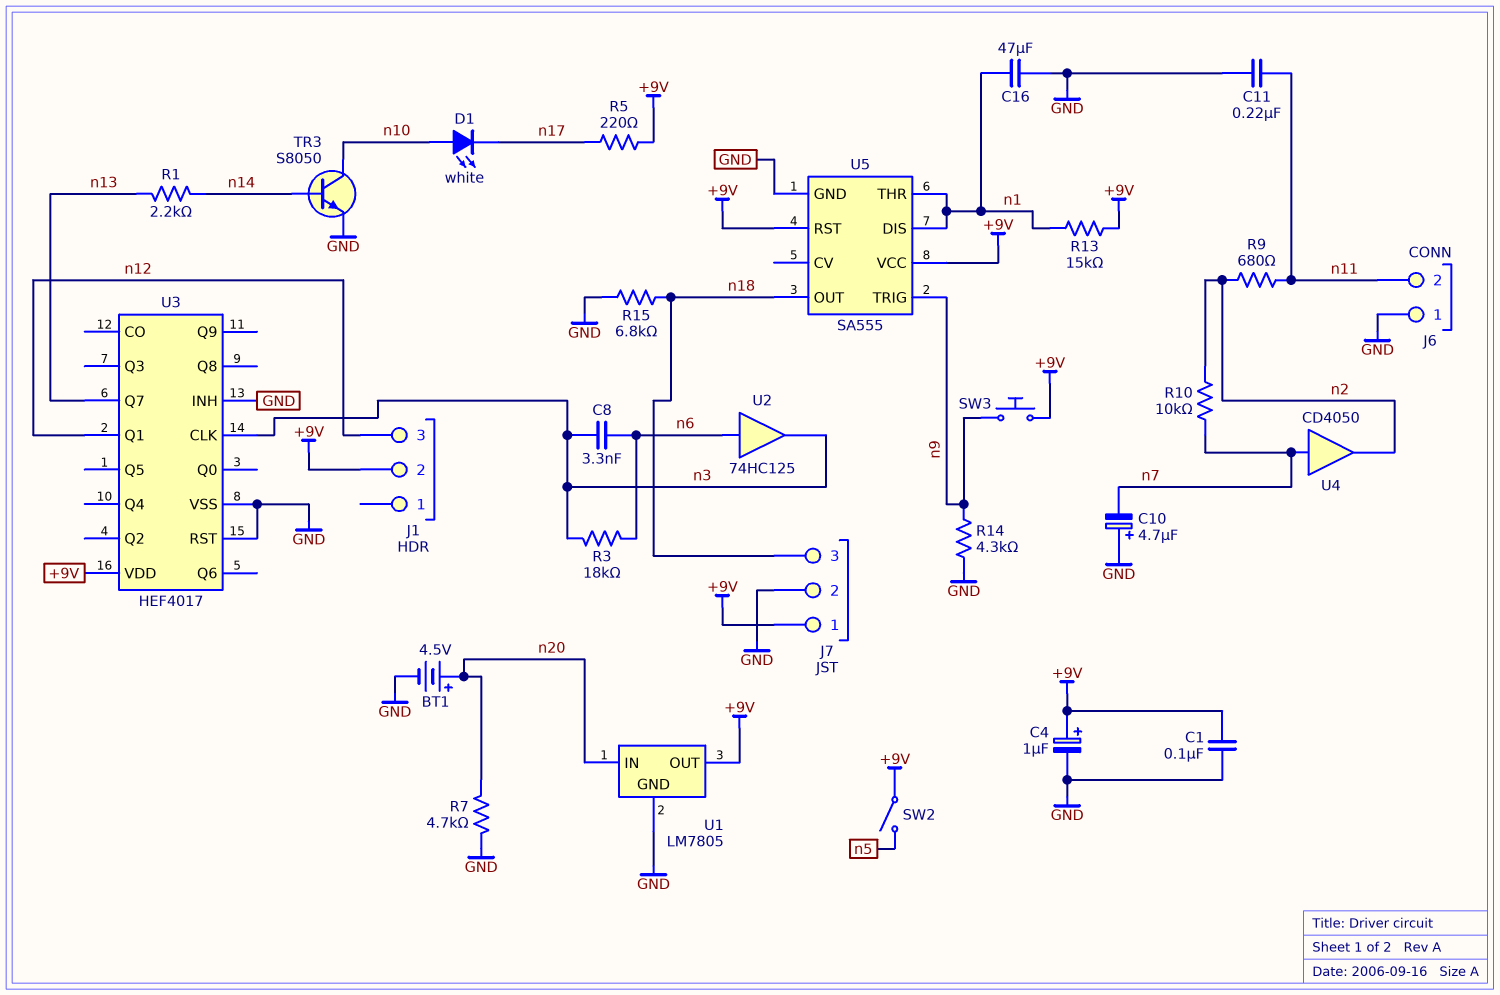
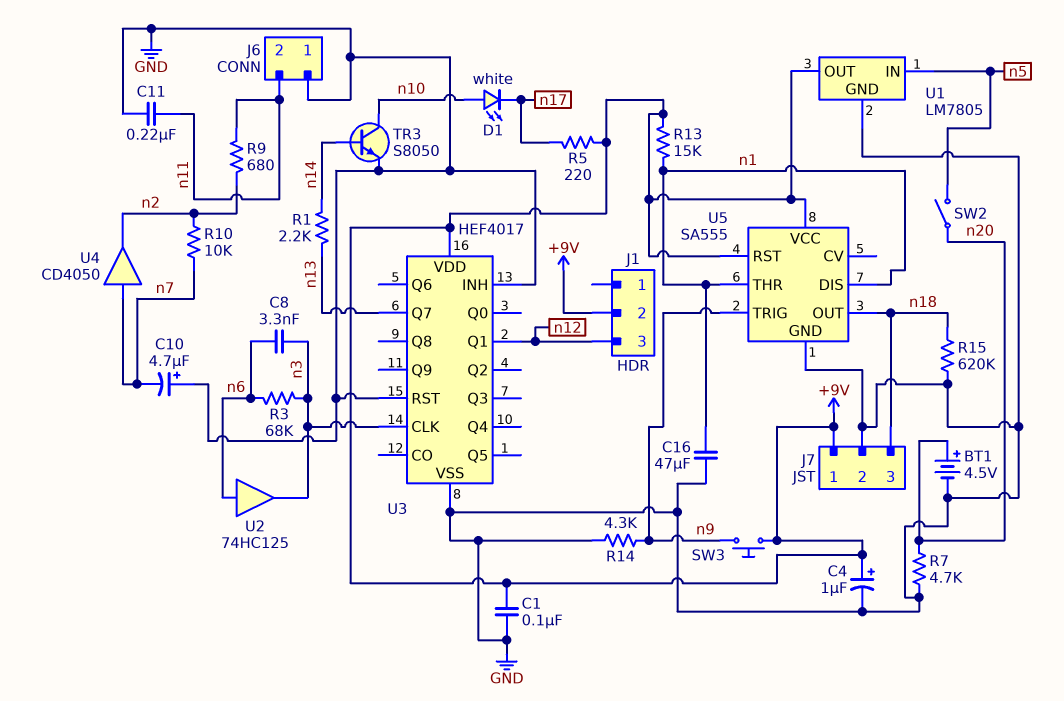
R3: 18k (n3, n6) -> 68k (n3, n6)
R15: 6.8k (GND, n18) -> 620k (GND, n18)
SW2: switch (+9V, n5) -> switch (n5, n20)
U1 pin IN: n20 -> n5

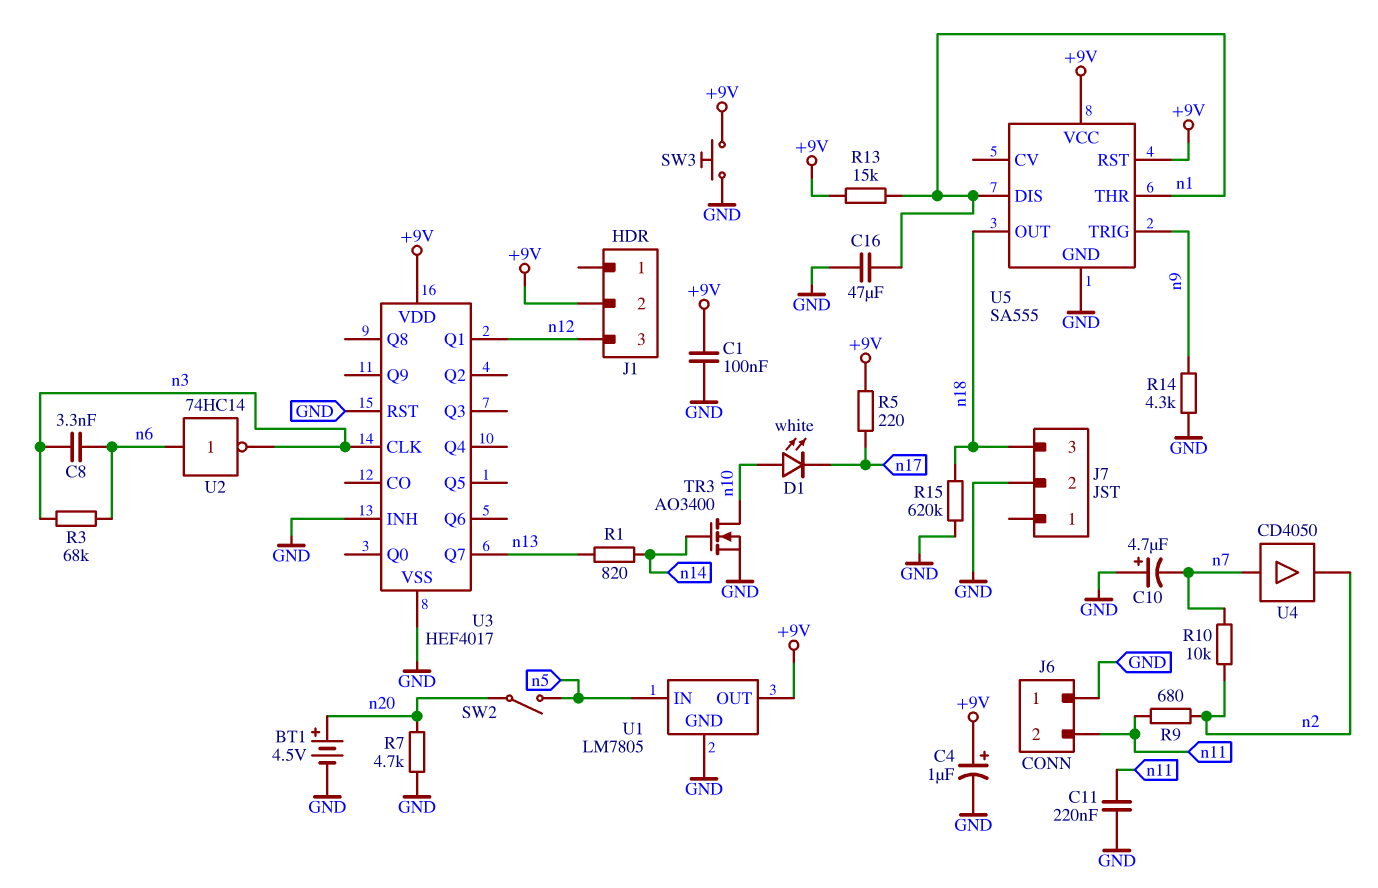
J7 pin 1: +9V -> none
R1: 2.2k (n13, n14) -> 820 (n13, n14)
SW3: button (+9V, n9) -> button (+9V, GND)
TR3: NPN S8050 (B n14, C n10, E GND) -> NMOS AO3400 (G n14, D n10, S GND)
U2: buffer 74HC125 (in n6, out n3) -> NOT 74HC14 (in n6, out n3)

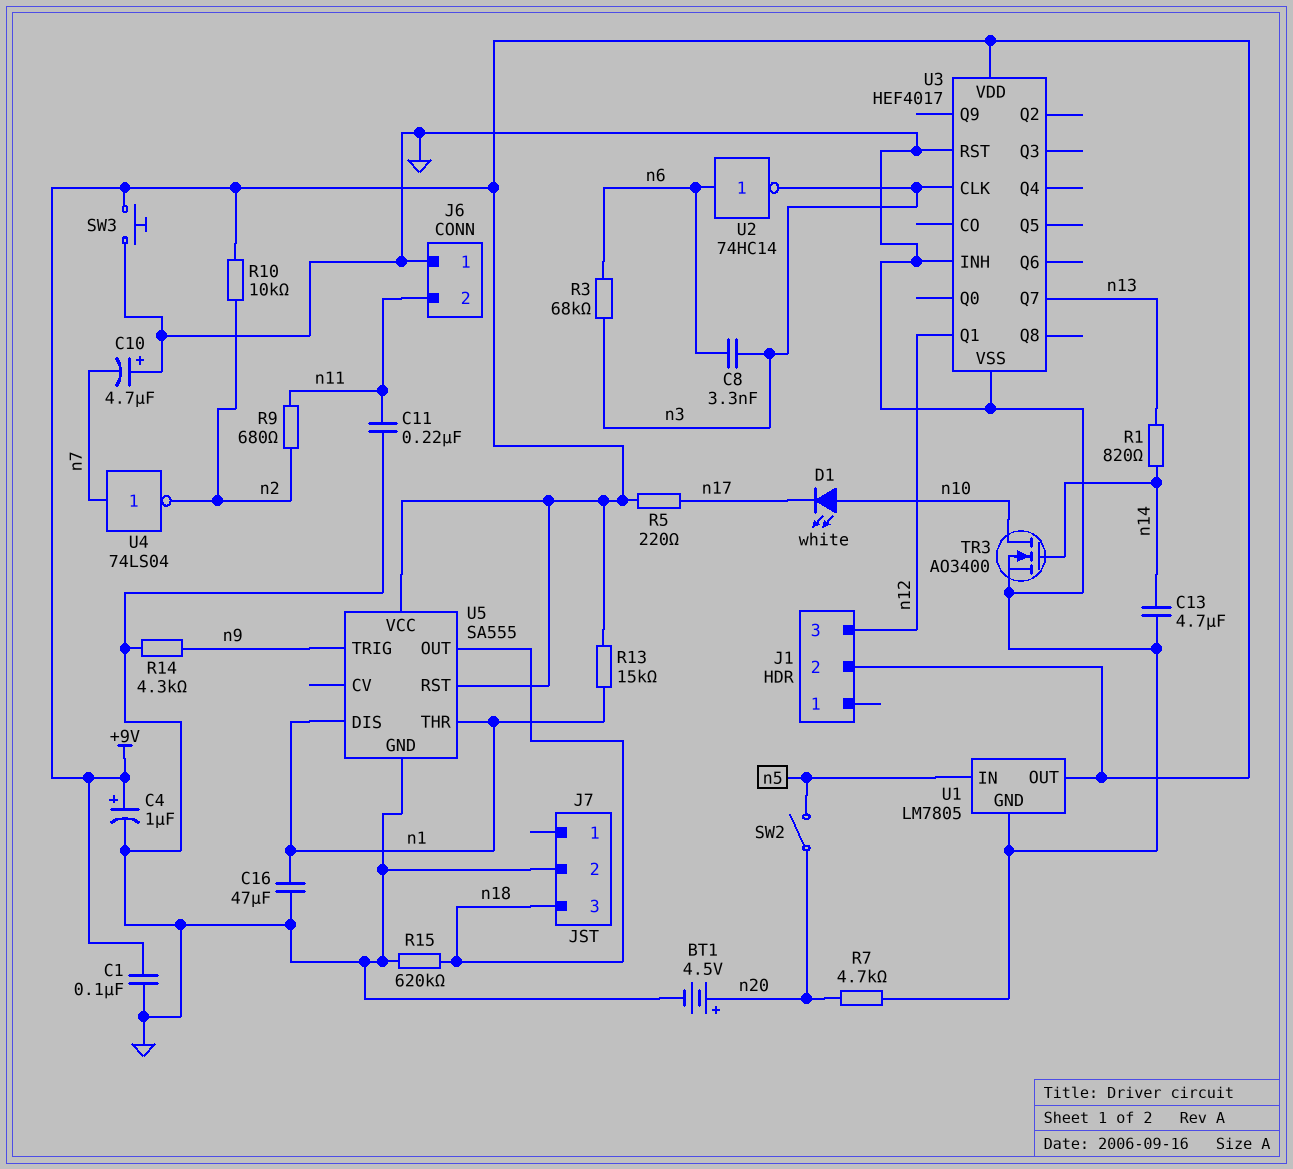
C13: none -> 4.7uF (GND, n14)
R10: 10k (n2, n7) -> 10k (+9V, n2)
U4: buffer CD4050 (in n7, out n2) -> NOT 74LS04 (in n7, out n2)

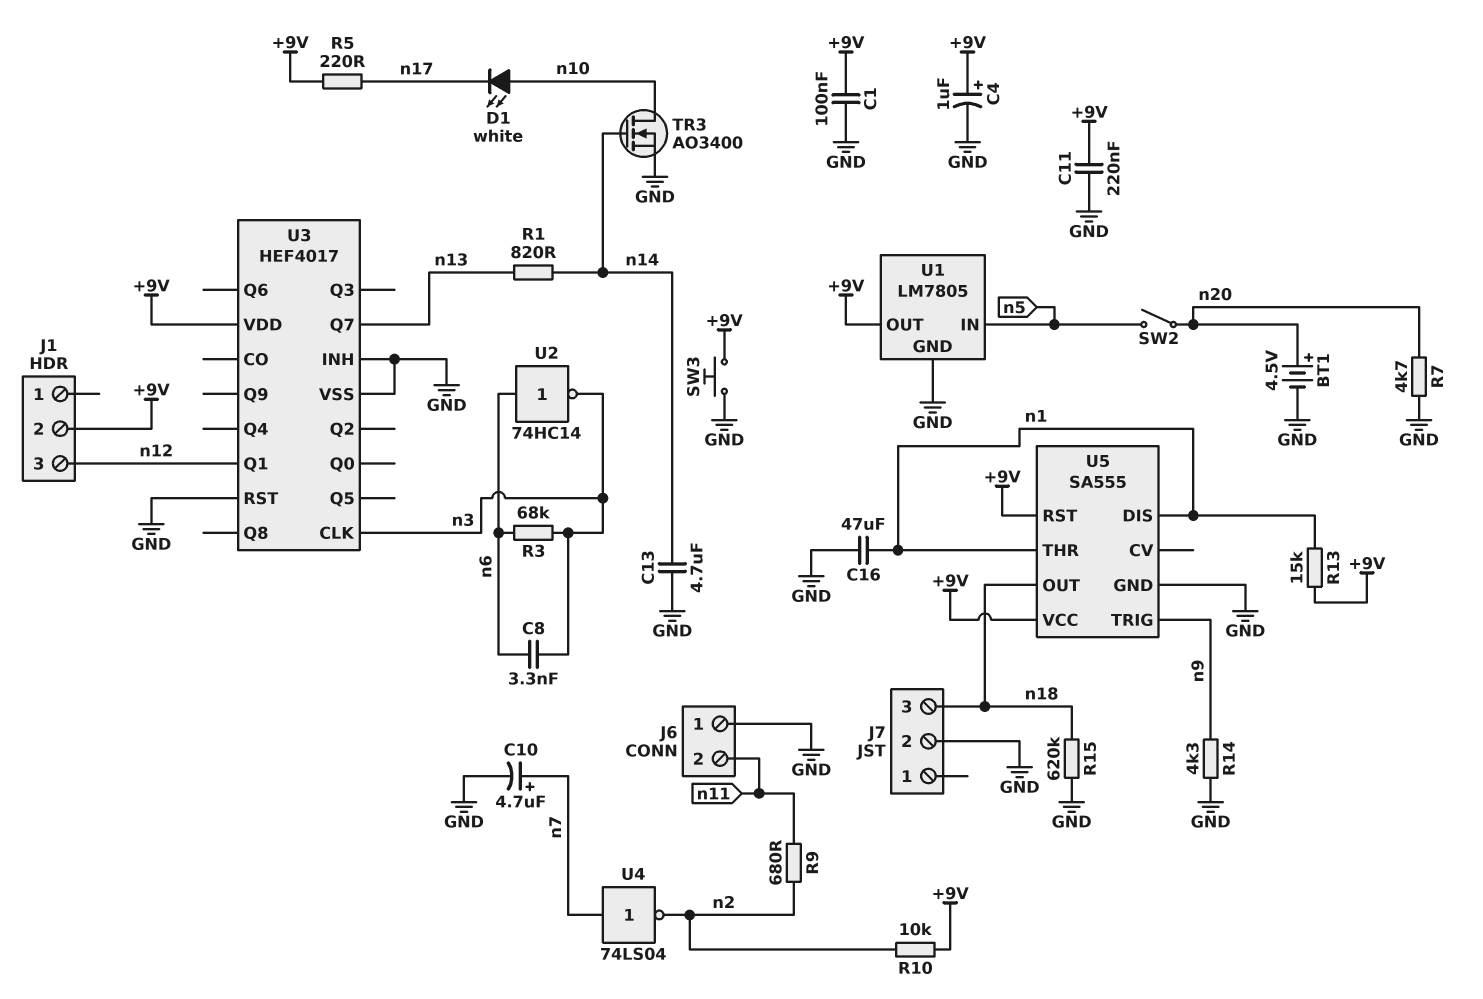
C10: 4.7uF (plus GND, minus n7) -> 4.7uF (plus n7, minus GND)
C11: 220nF (GND, n11) -> 220nF (+9V, GND)

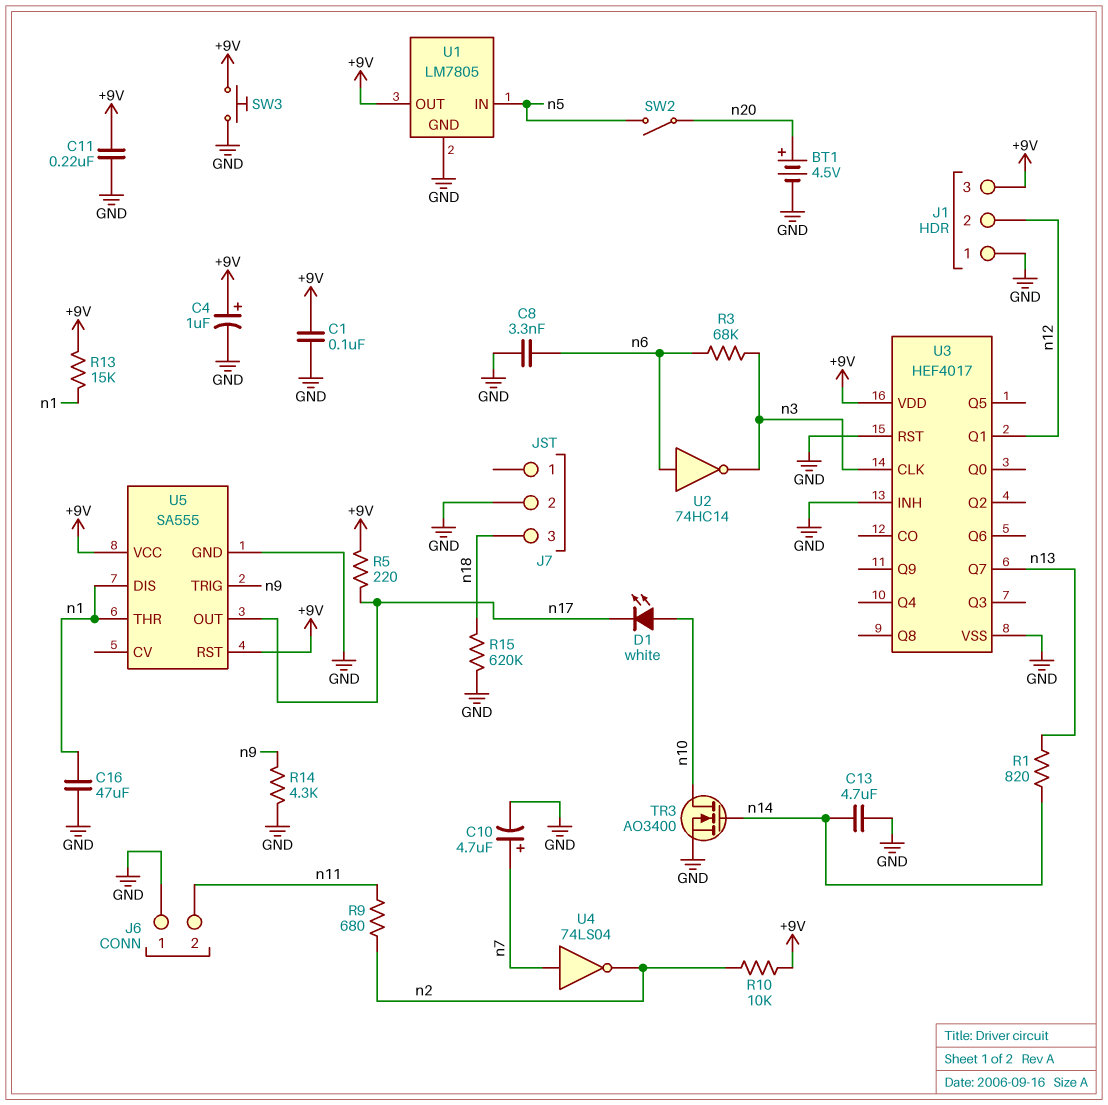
C8: 3.3nF (n3, n6) -> 3.3nF (GND, n6)
J1 pin 1: none -> GND
J1 pin 2: +9V -> n12
J1 pin 3: n12 -> +9V
R7: 4.7k (GND, n20) -> none
U5 pin OUT: n18 -> n17

